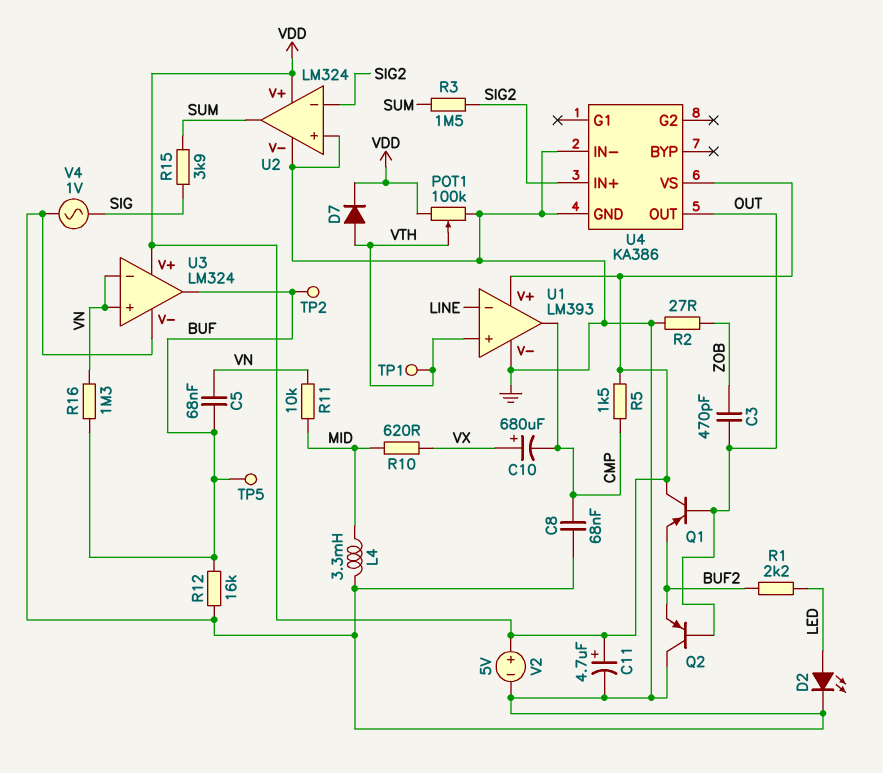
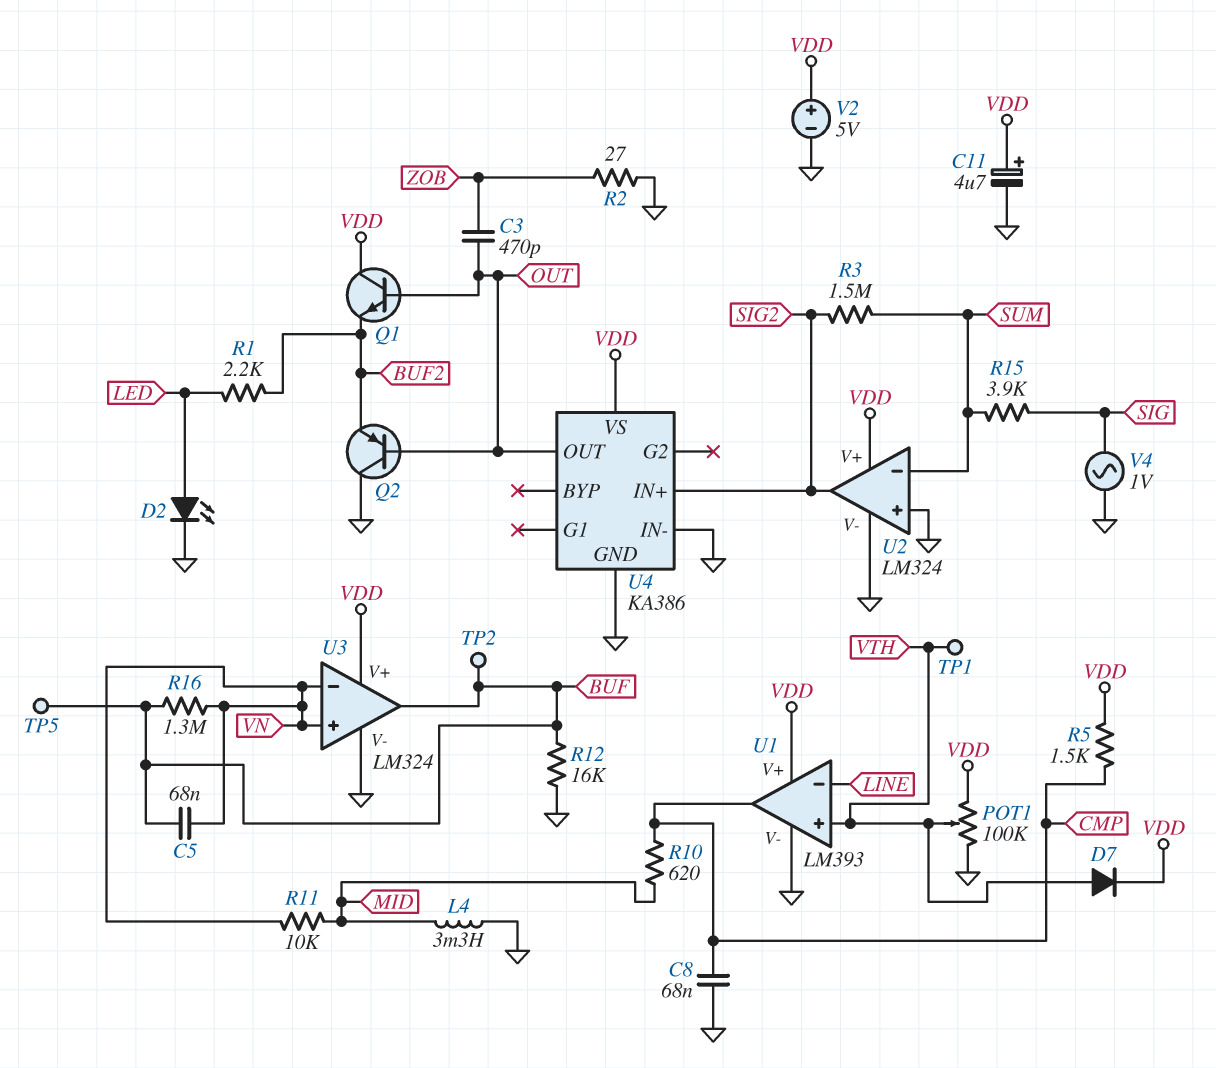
C10: 680uF (plus VX, minus CMP) -> none
Q1: PNP (B OUT, C VDD, E BUF2) -> NPN (B OUT, C VDD, E BUF2)
R10: 620 (MID, VX) -> 620 (CMP, MID)
U2 pin in-: SIG2 -> SUM
U2 pin out: SUM -> SIG2

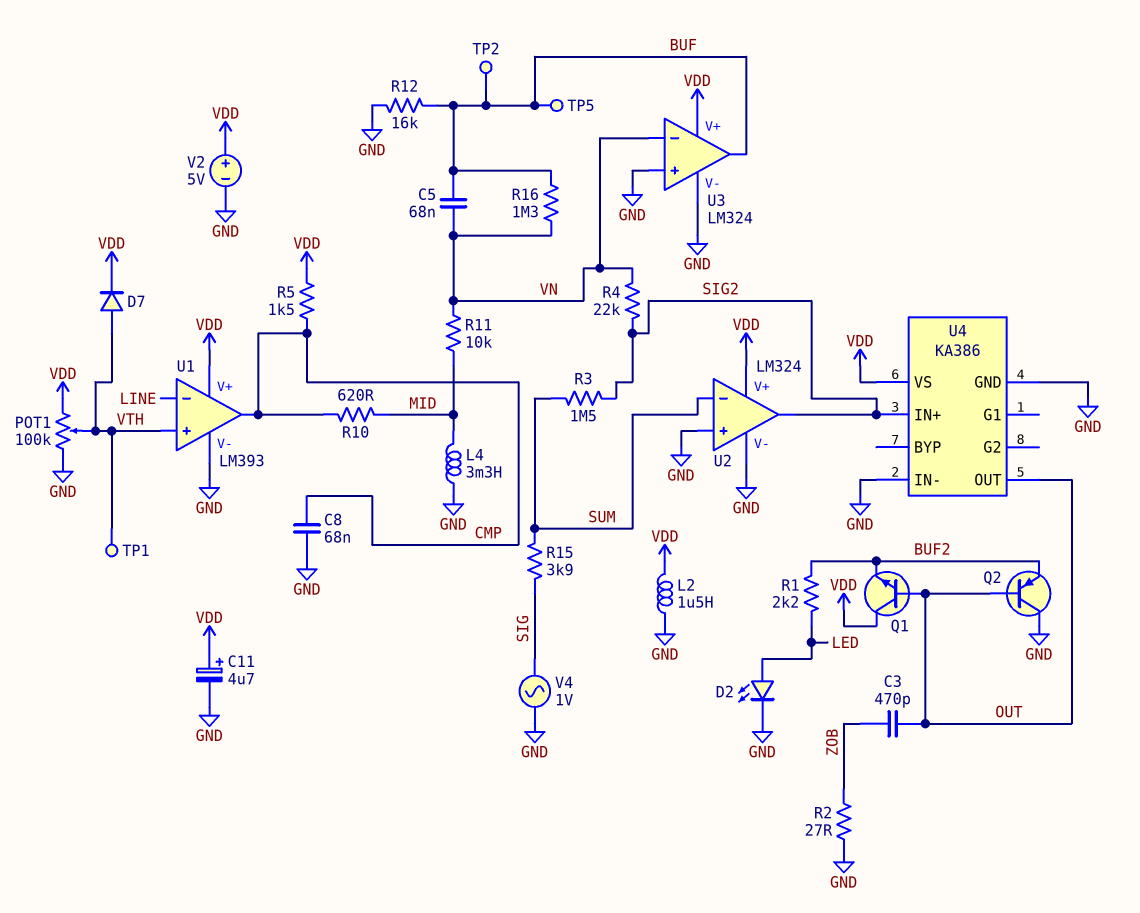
L2: none -> 1.5uH (GND, VDD)
R4: none -> 22k (SIG2, VN)
U3 pin in+: VN -> GND

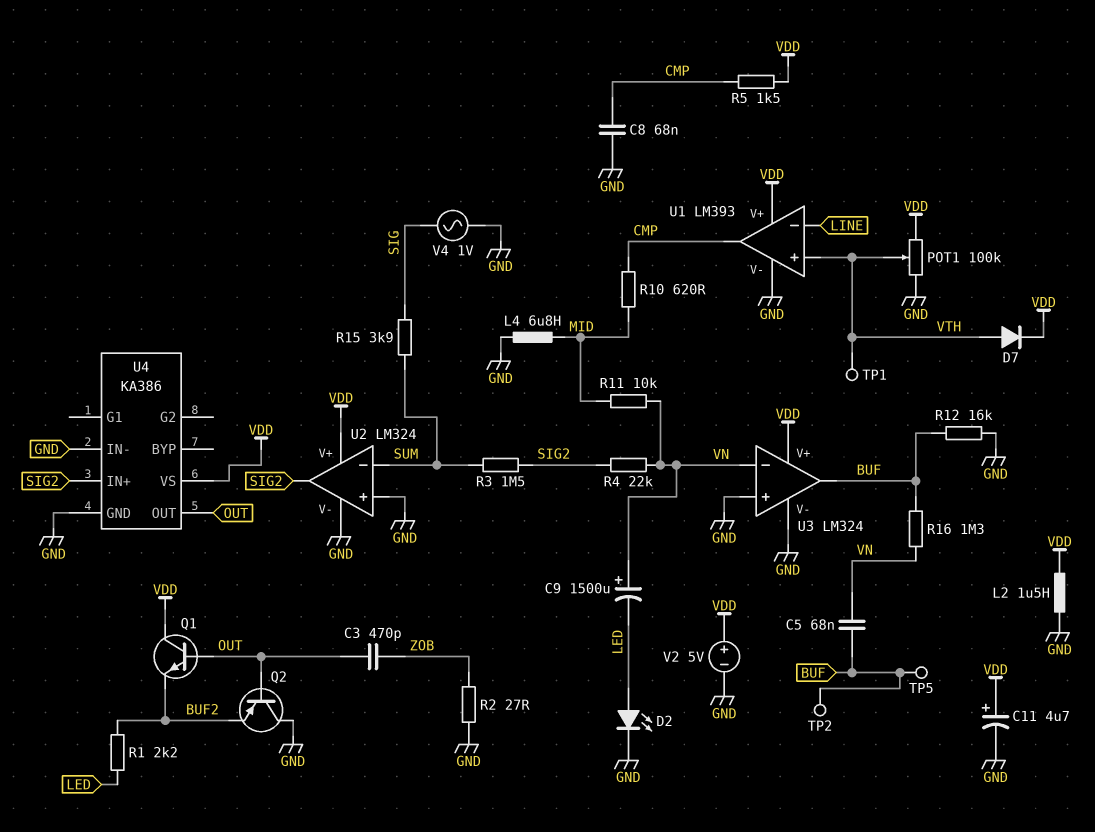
C9: none -> 1500uF (plus VN, minus LED)
L4: 3.3mH (GND, MID) -> 6.8uH (GND, MID)

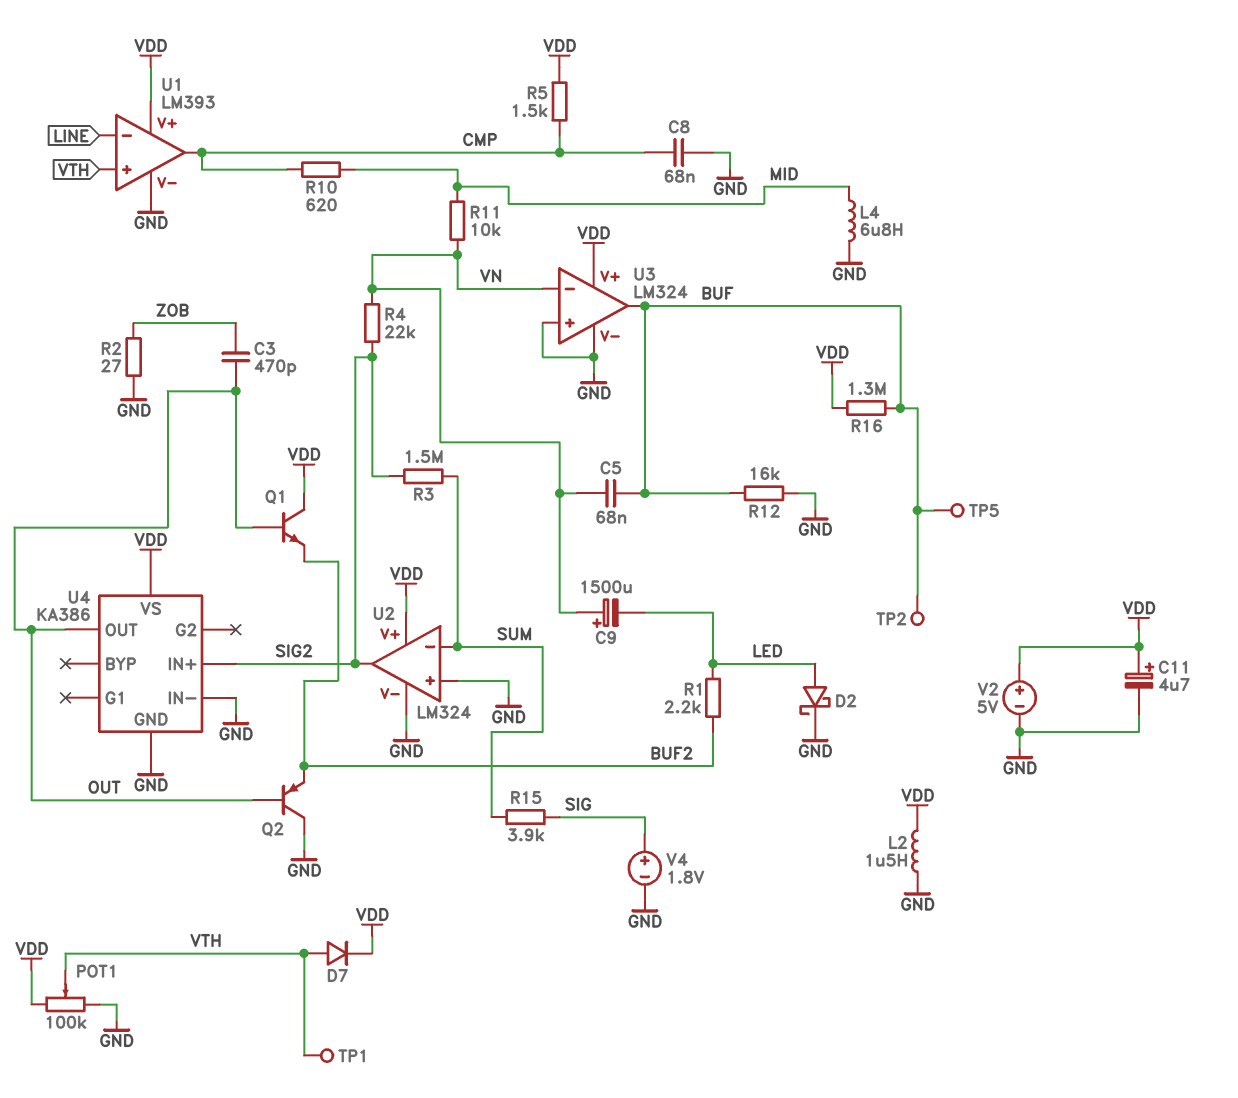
D2: LED (A LED, K GND) -> schottky (A LED, K GND)
R16: 1.3M (BUF, VN) -> 1.3M (BUF, VDD)
V4: AC 1V (GND, SIG) -> 1.8V (plus SIG, minus GND)

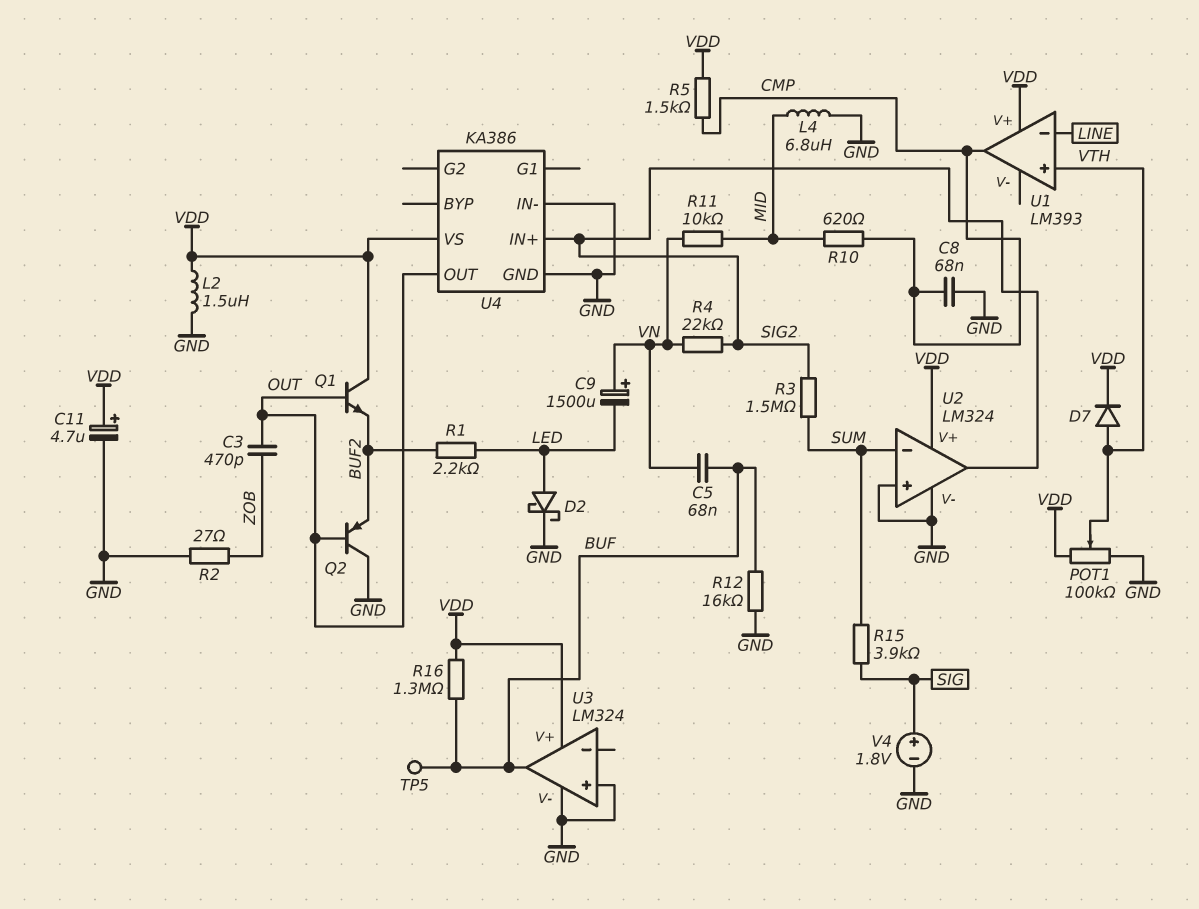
TP1: test point (VTH) -> none
TP2: test point (BUF) -> none
U1 pin V-: GND -> none
U3 pin in-: VN -> none
V2: 5V (plus VDD, minus GND) -> none

